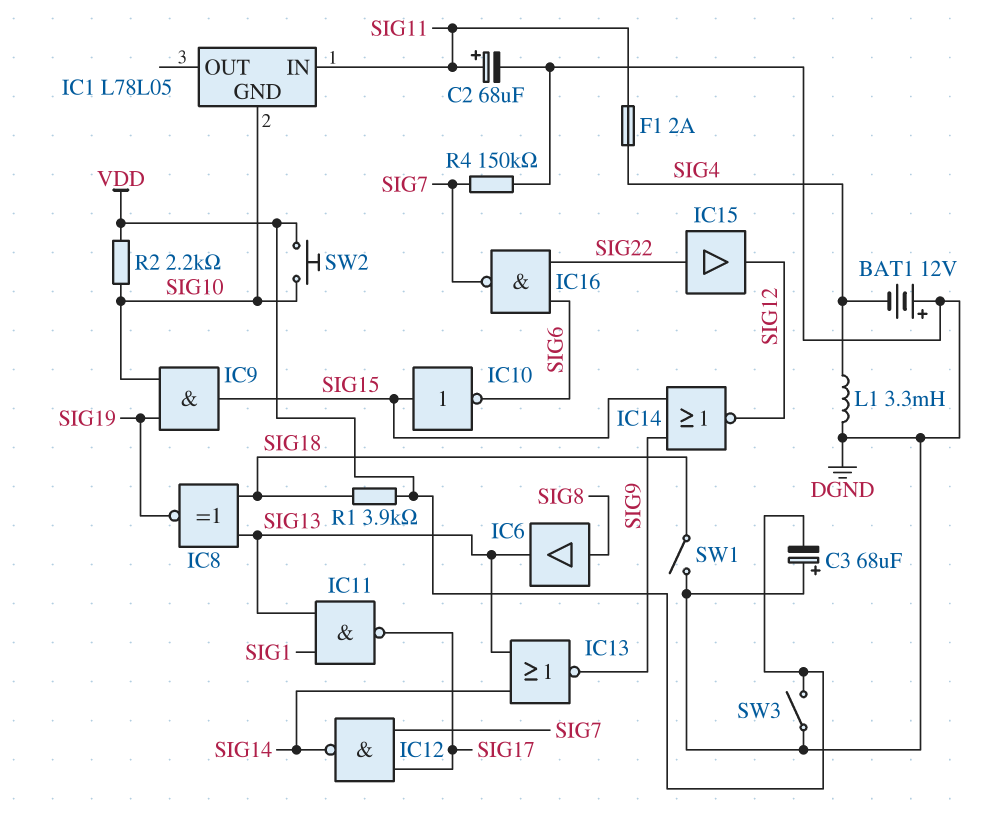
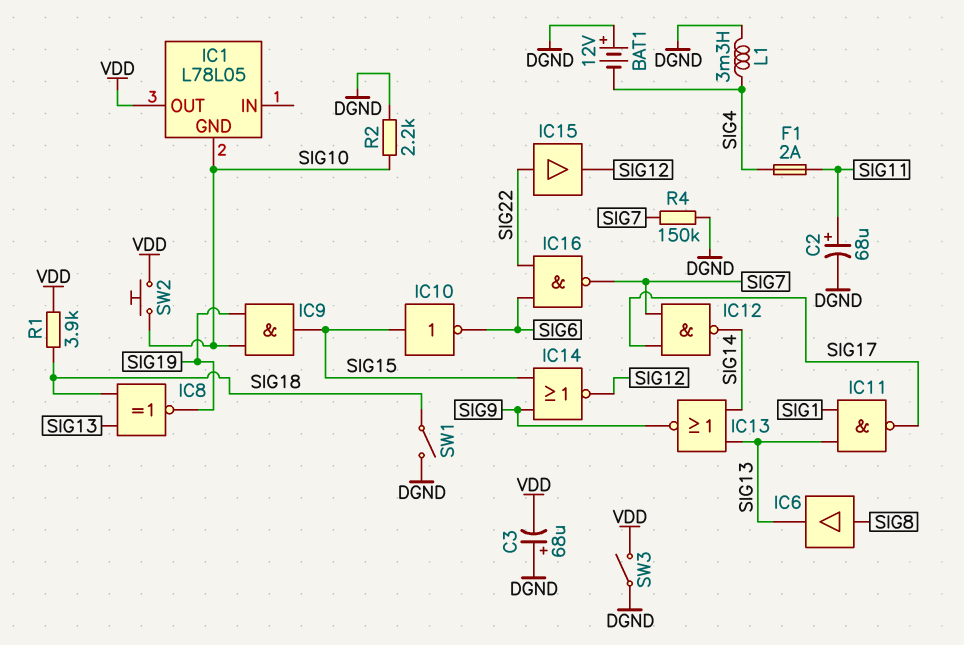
IC1 pin IN: SIG11 -> none
IC1 pin OUT: none -> VDD
R2: 2.2k (SIG10, VDD) -> 2.2k (DGND, SIG10)

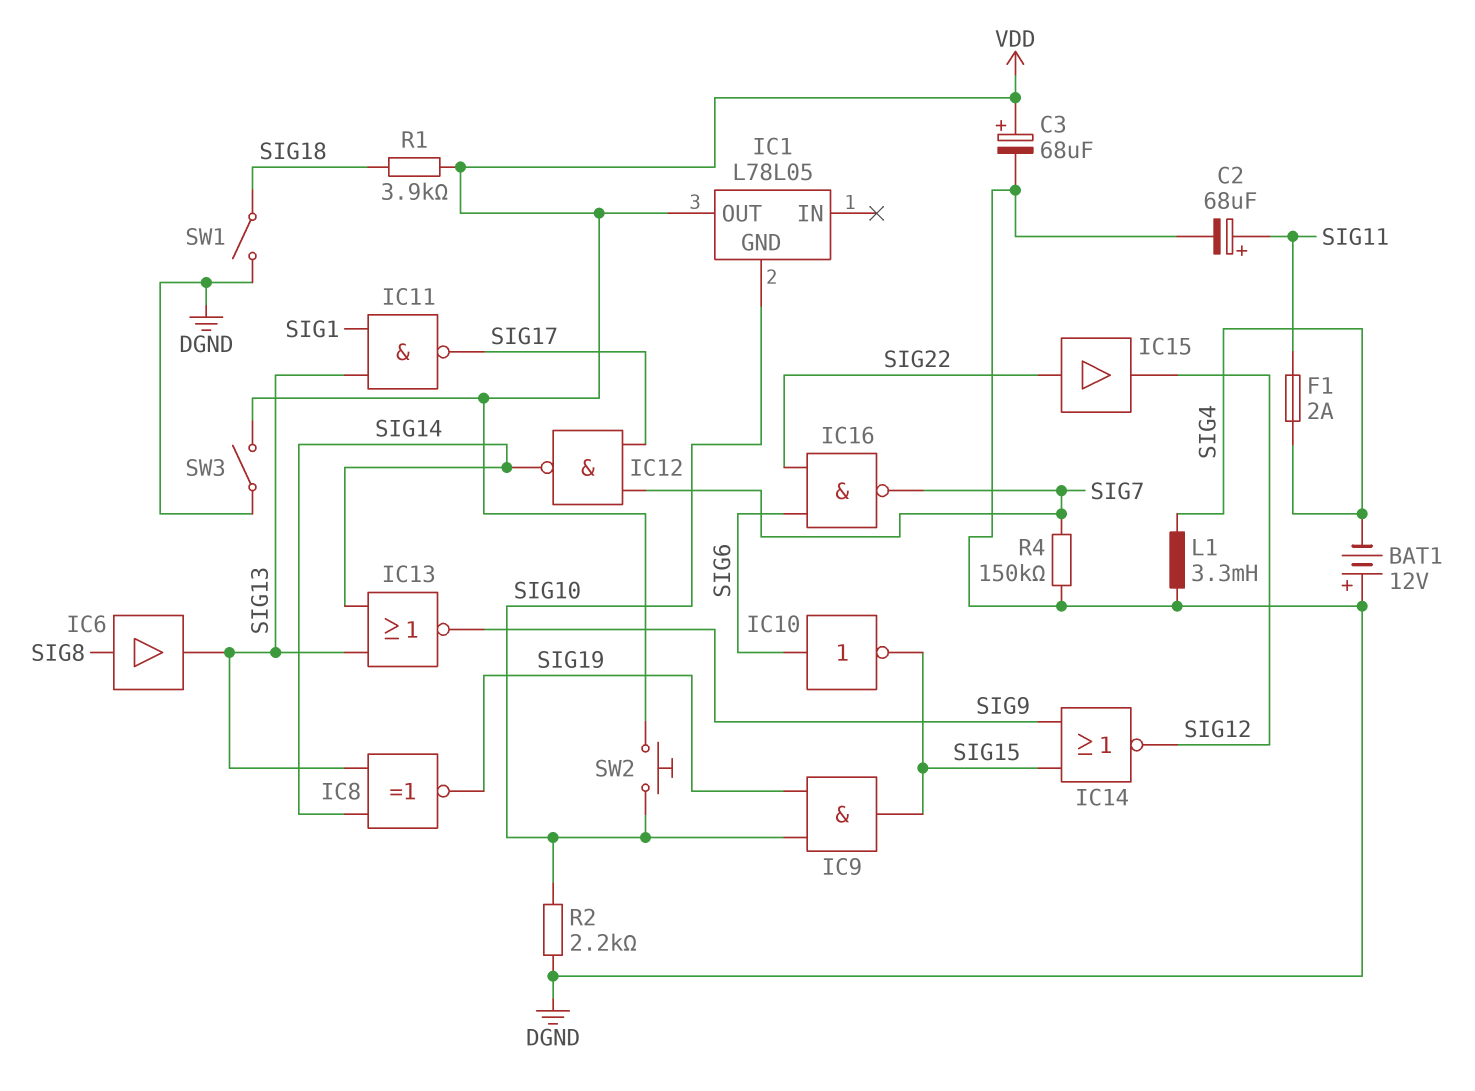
C3: 68uF (plus DGND, minus VDD) -> 68uF (plus VDD, minus DGND)
IC8: XNOR (in SIG13, in SIG18, out SIG19) -> XNOR (in SIG13, in SIG14, out SIG19)
IC10: NOT (in SIG15, out SIG6) -> NOT (in SIG6, out SIG15)

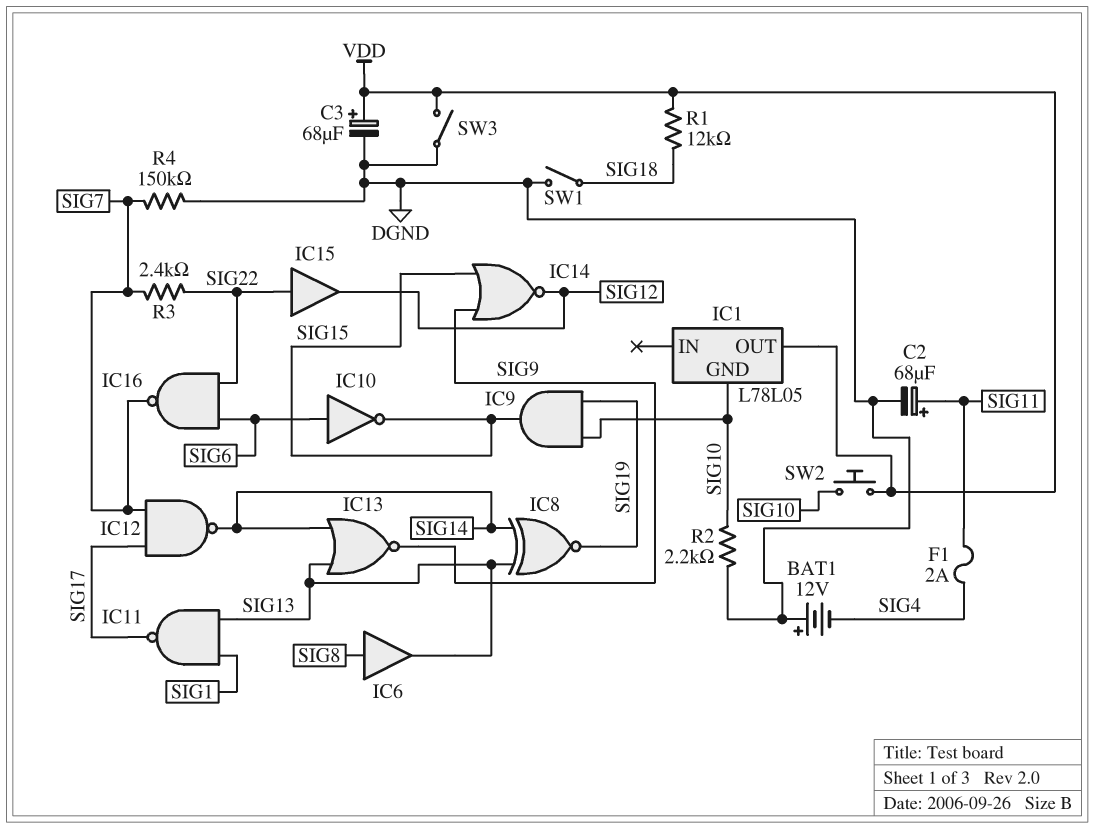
L1: 3.3mH (DGND, SIG4) -> none
R1: 3.9k (SIG18, VDD) -> 12k (SIG18, VDD)
R3: none -> 2.4k (SIG7, SIG22)

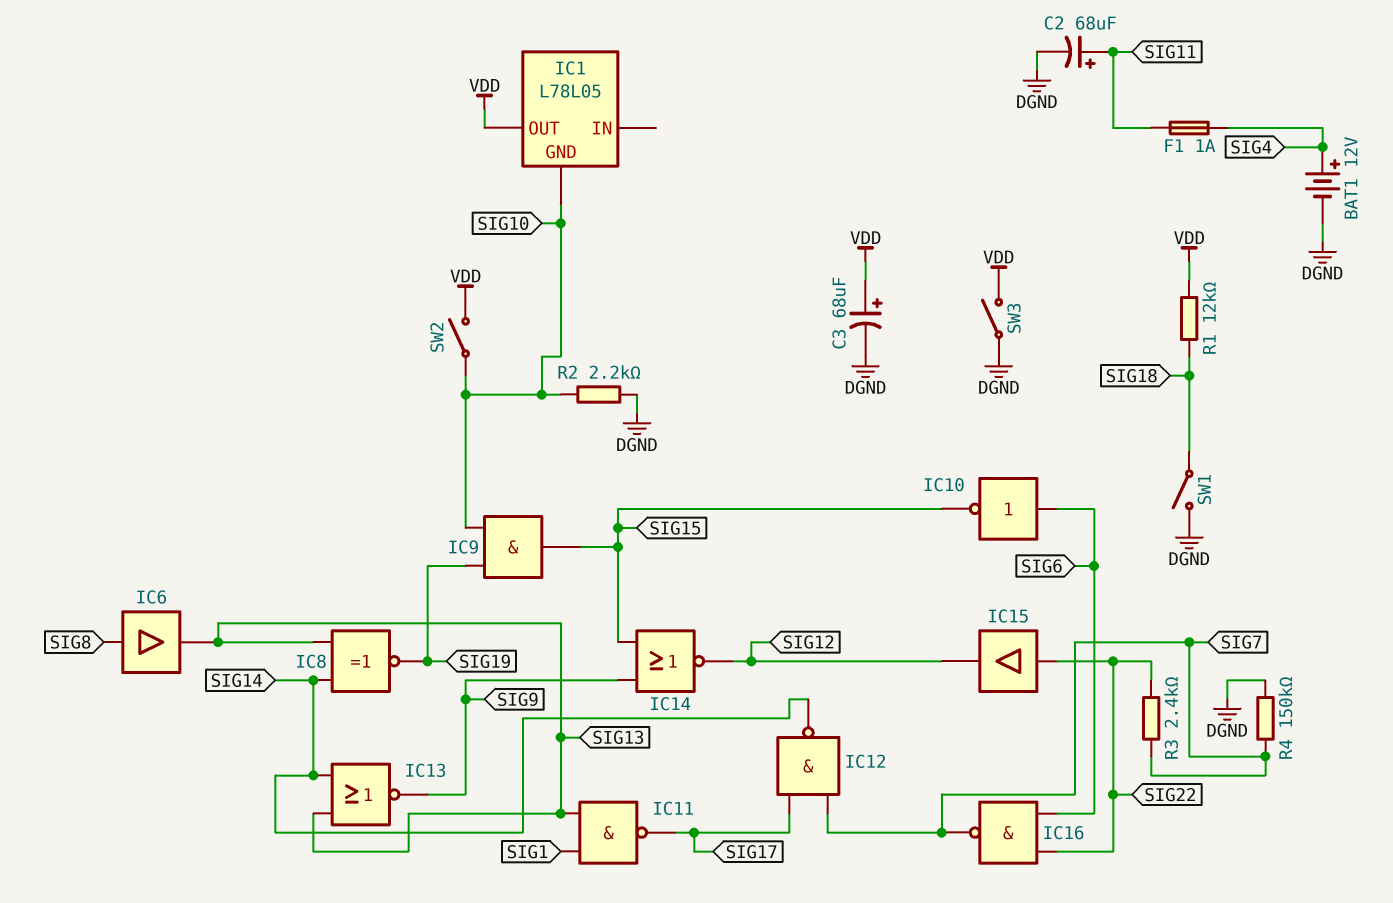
BAT1: 12V (plus DGND, minus SIG4) -> 12V (plus SIG4, minus DGND)
F1: 2A (SIG4, SIG11) -> 1A (SIG4, SIG11)
SW2: button (SIG10, VDD) -> switch (SIG10, VDD)

